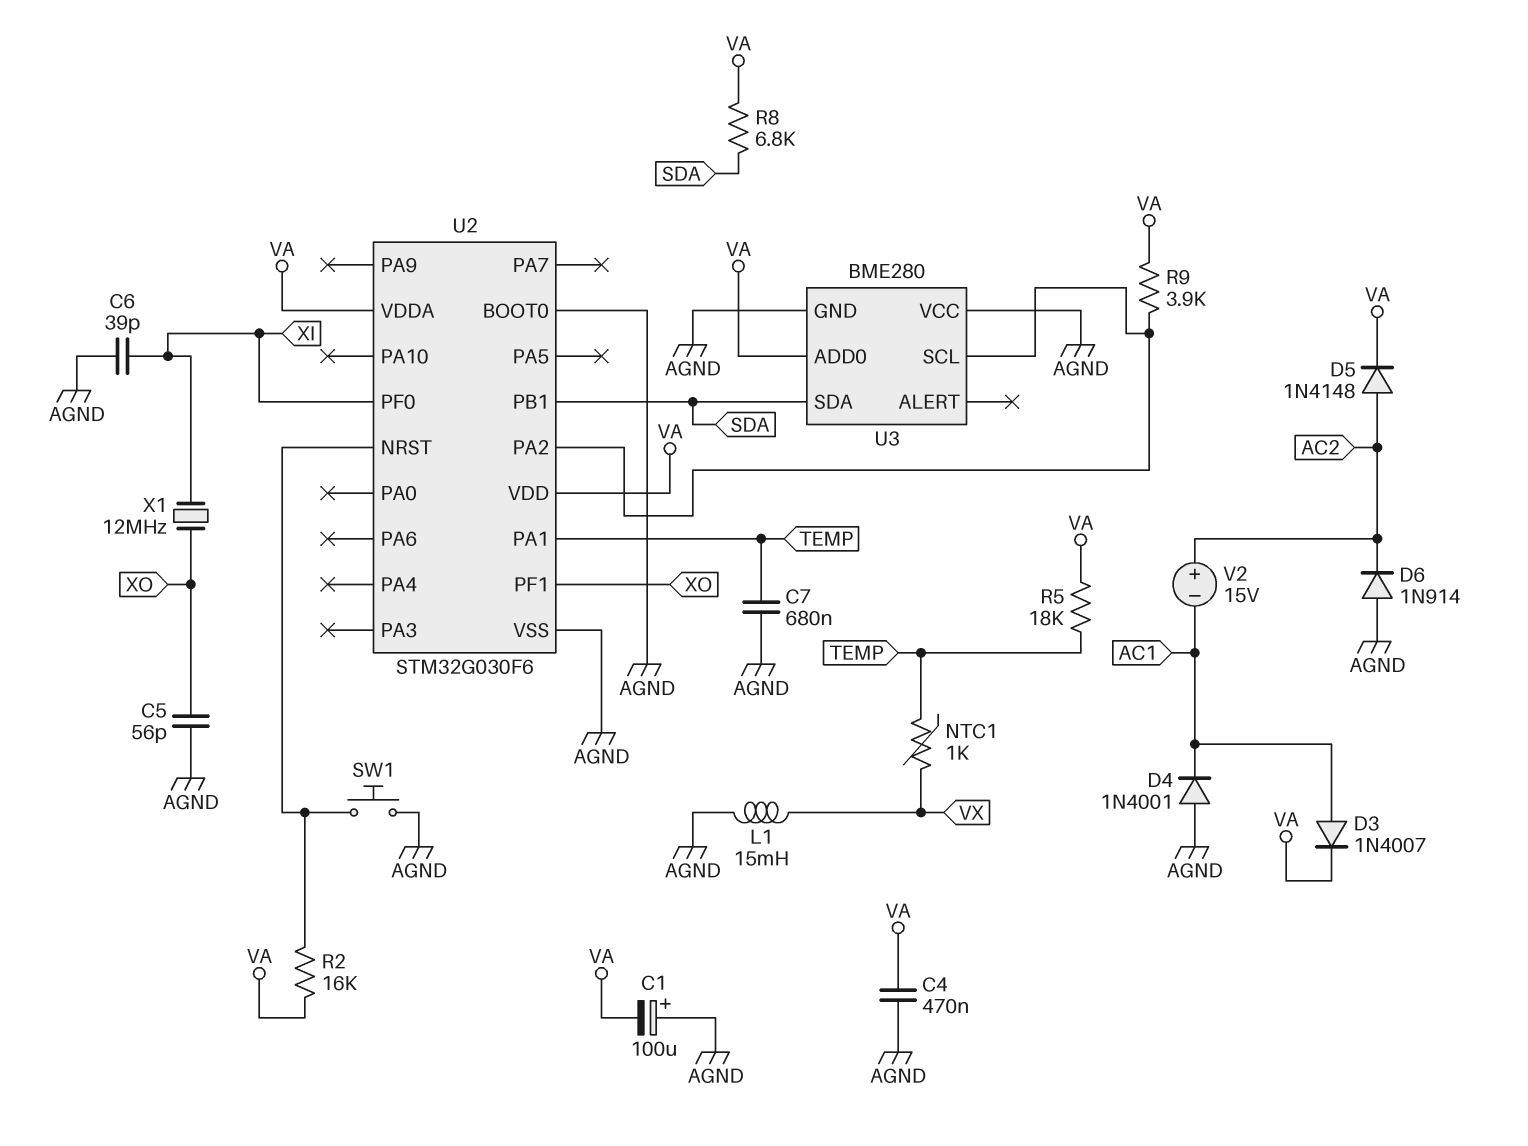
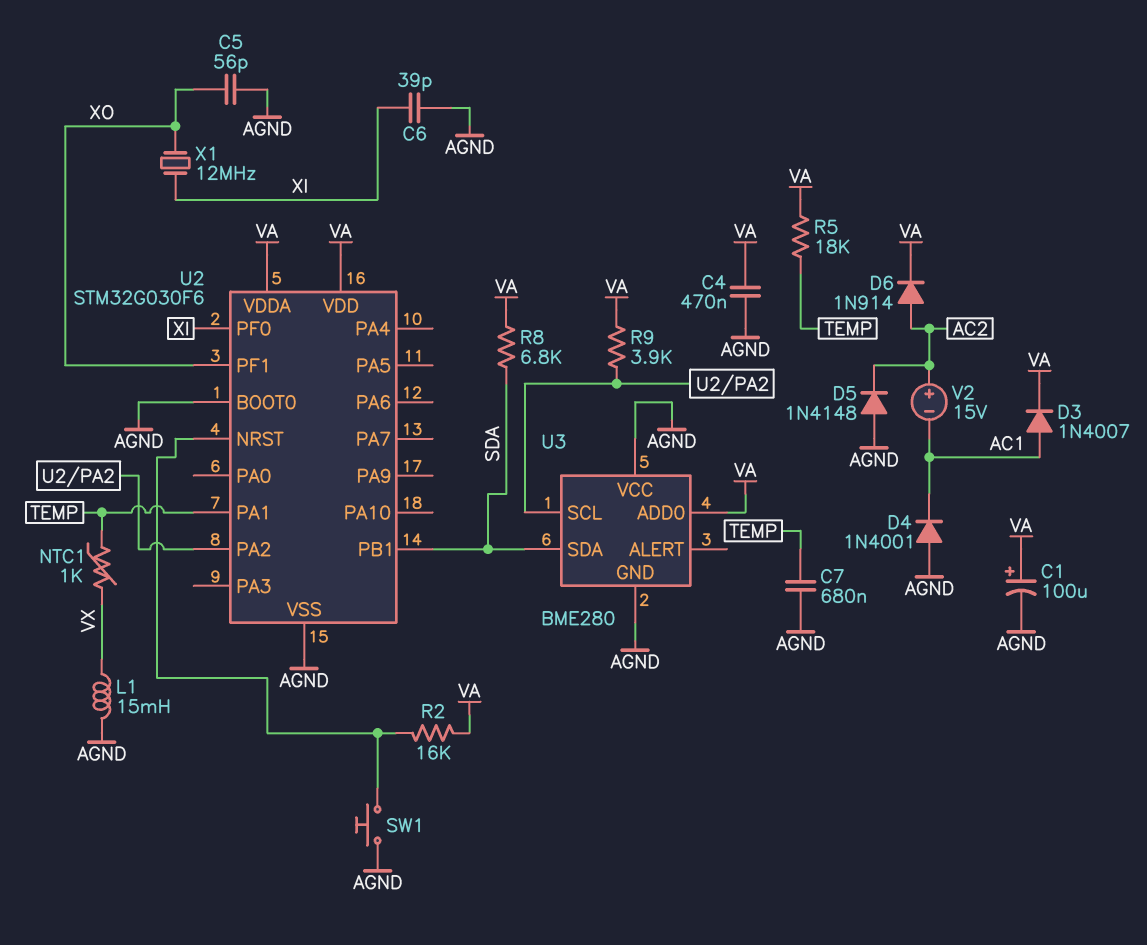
C1: 100uF (plus AGND, minus VA) -> 100uF (plus VA, minus AGND)
D5: diode 1N4148 (A AC2, K VA) -> diode 1N4148 (A AGND, K AC2)
D6: diode 1N914 (A AGND, K AC2) -> diode 1N914 (A AC2, K VA)

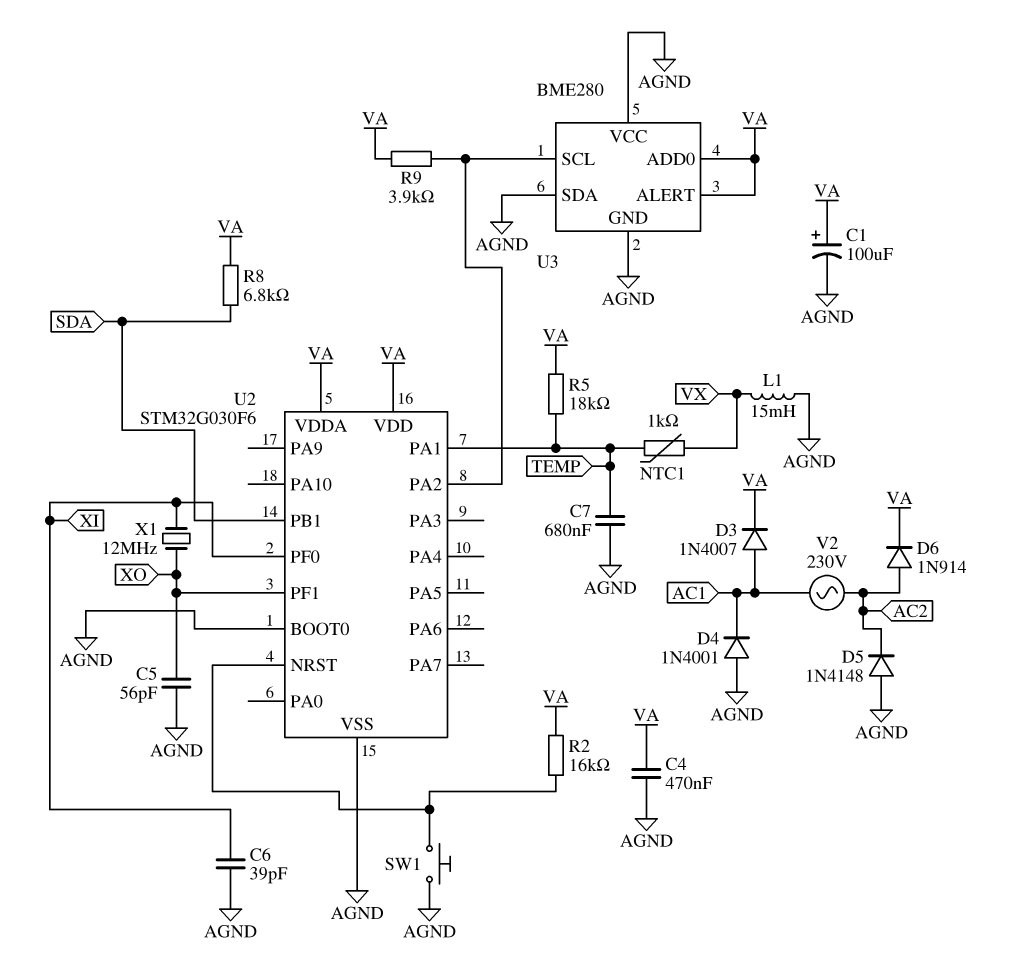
U3 pin ALERT: none -> VA
U3 pin SDA: SDA -> AGND
V2: 15V (plus AC2, minus AC1) -> AC 230V (AC1, AC2)

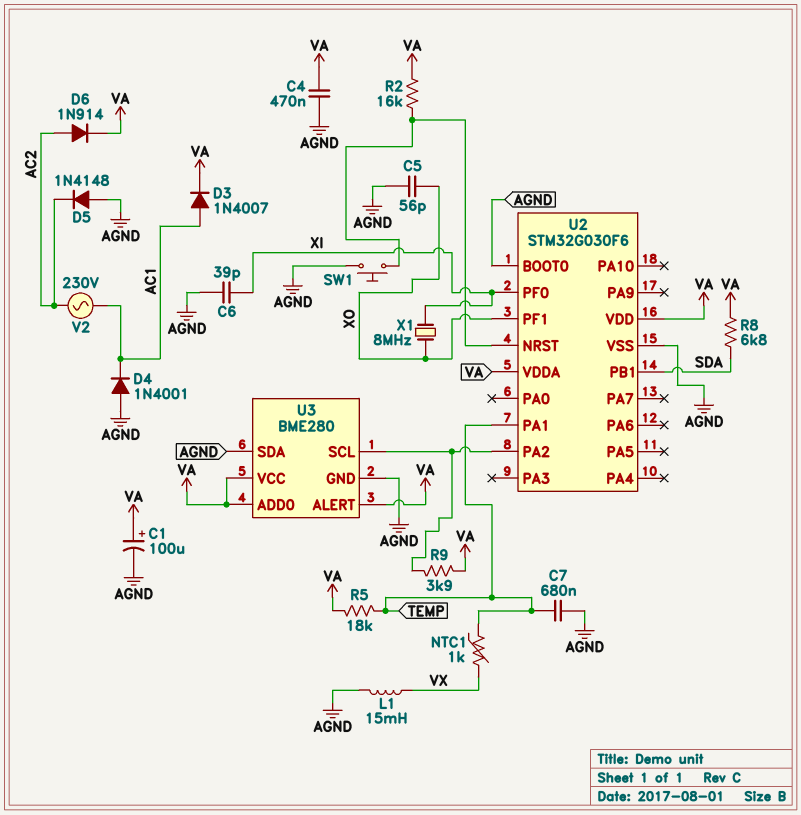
U3 pin VCC: AGND -> VA
X1: 12MHz (XI, XO) -> 8MHz (XI, XO)

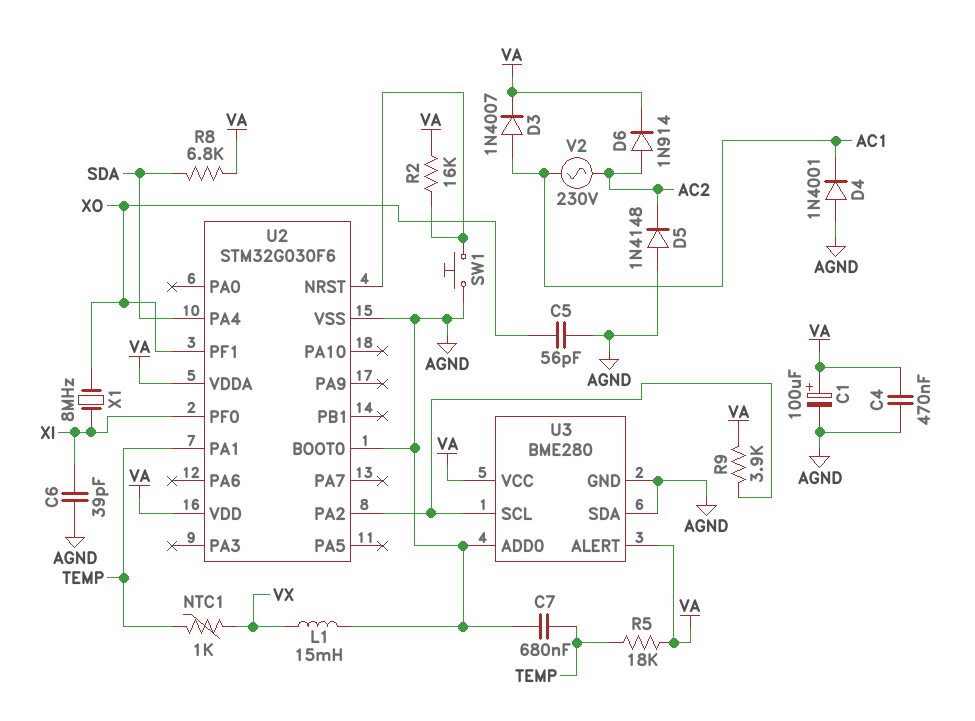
U2 pin PA4: none -> SDA
U2 pin PB1: SDA -> none
U3 pin ADD0: VA -> AGND

